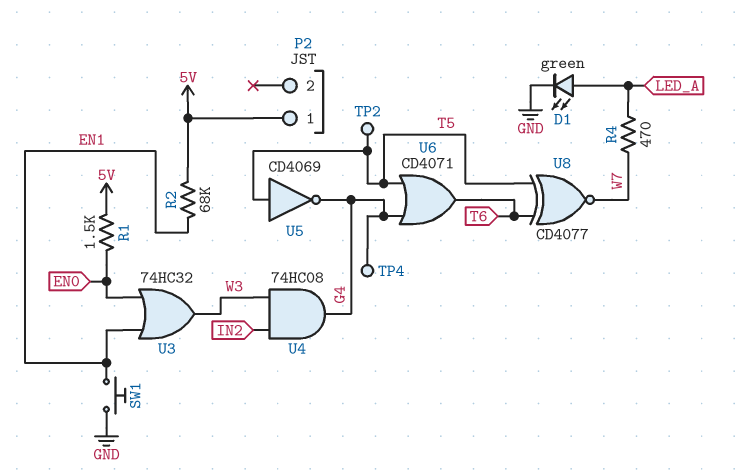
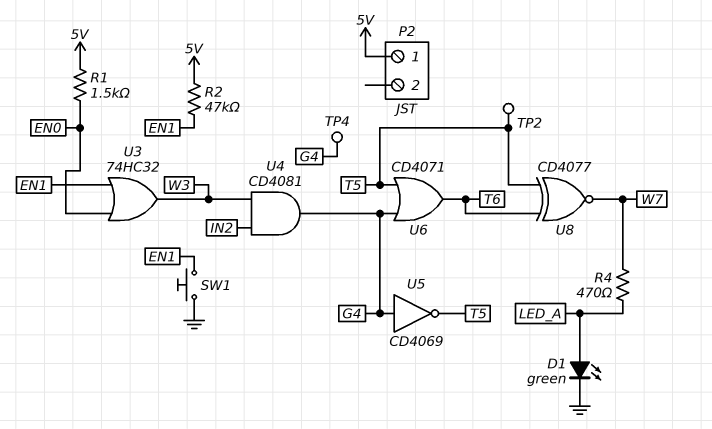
R2: 68k (5V, EN1) -> 47k (5V, EN1)
U4: AND 74HC08 (in IN2, in W3, out G4) -> AND CD4081 (in IN2, in W3, out G4)
U5: NOT CD4069 (in T5, out G4) -> NOT CD4069 (in G4, out T5)

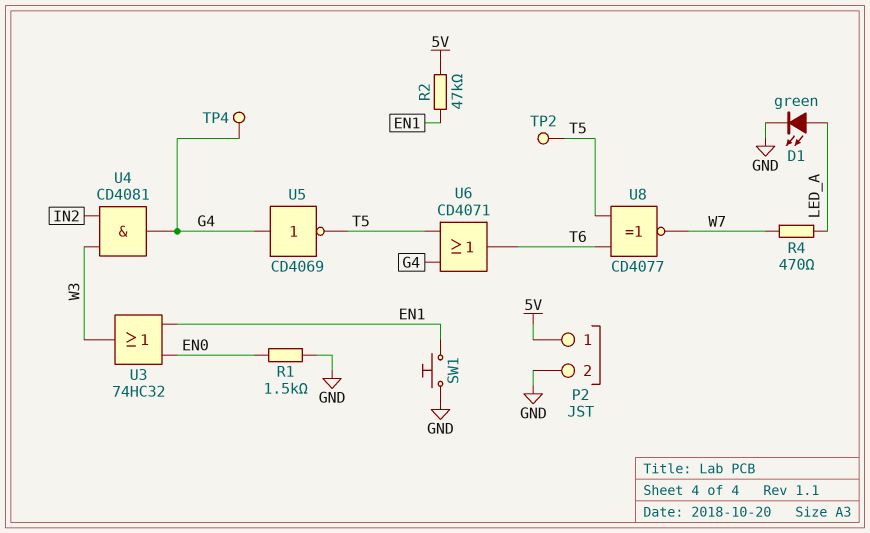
P2 pin 2: none -> GND
R1: 1.5k (5V, EN0) -> 1.5k (EN0, GND)

